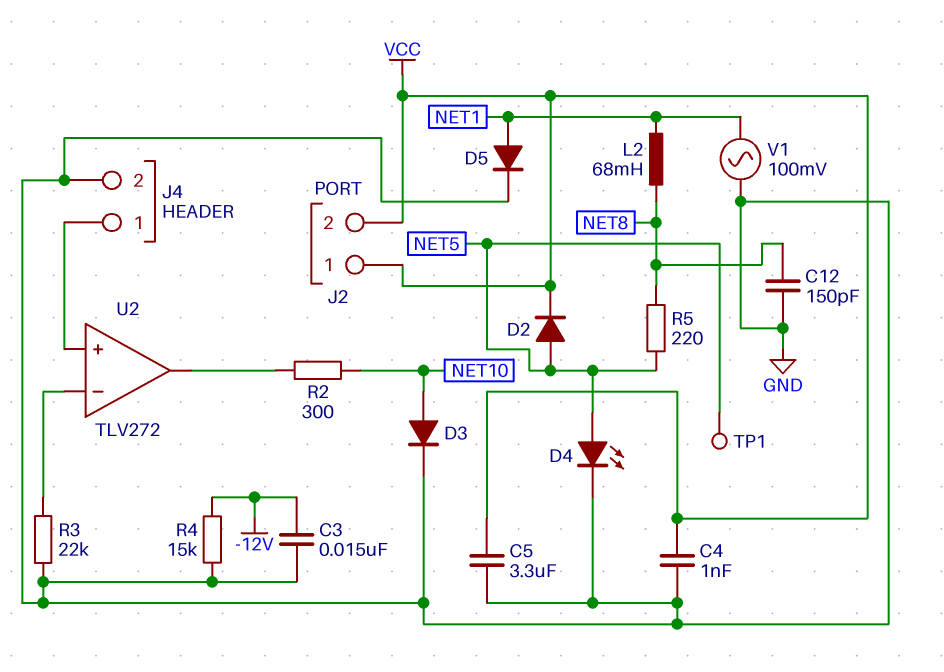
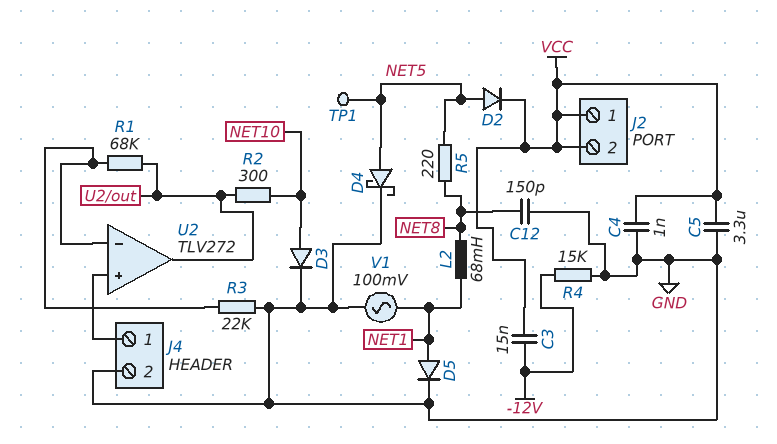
C3: 15nF (-12V, GND) -> 15nF (-12V, VCC)
D4: LED (A NET5, K GND) -> schottky (A NET5, K GND)
R1: none -> 68k (U2/in-, U2/out)

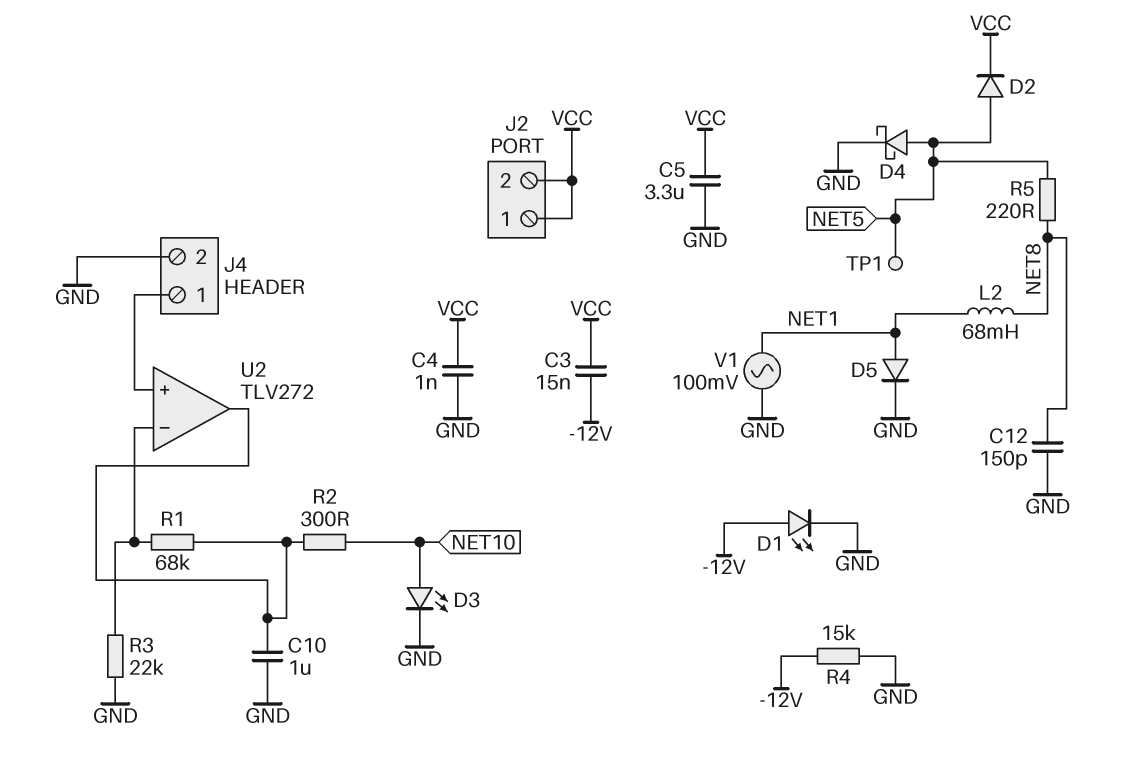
C10: none -> 1uF (GND, U2/out)
D1: none -> LED (A -12V, K GND)
D3: diode (A NET10, K GND) -> LED (A NET10, K GND)

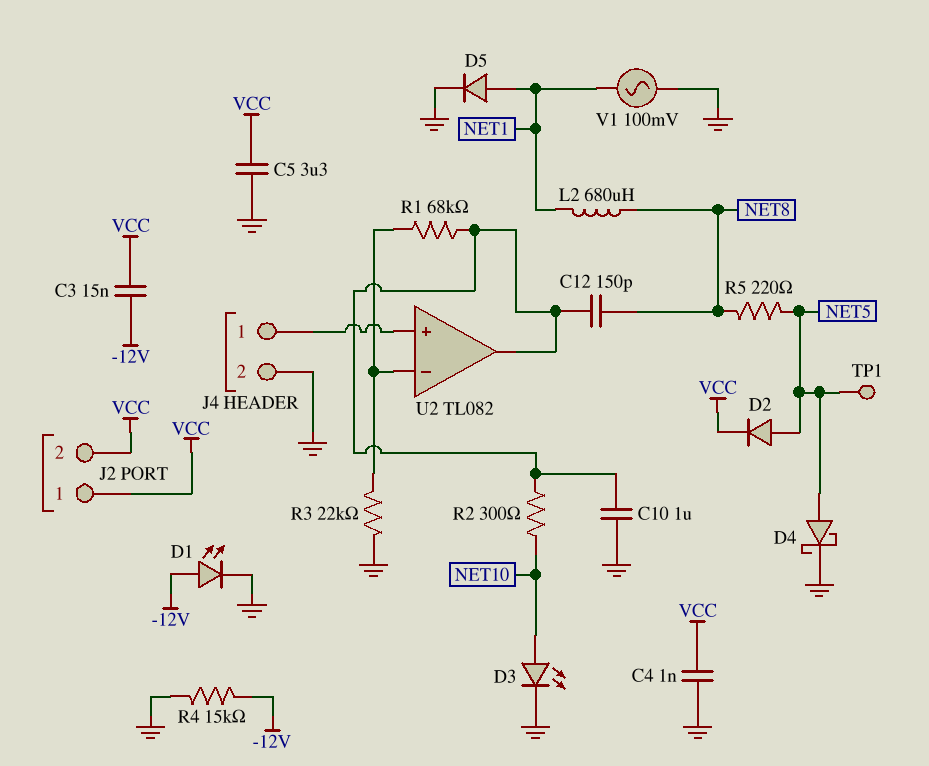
C12: 150pF (GND, NET8) -> 150pF (NET8, U2/out)
L2: 68mH (NET1, NET8) -> 680uH (NET1, NET8)
U2: TLV272 -> TL082

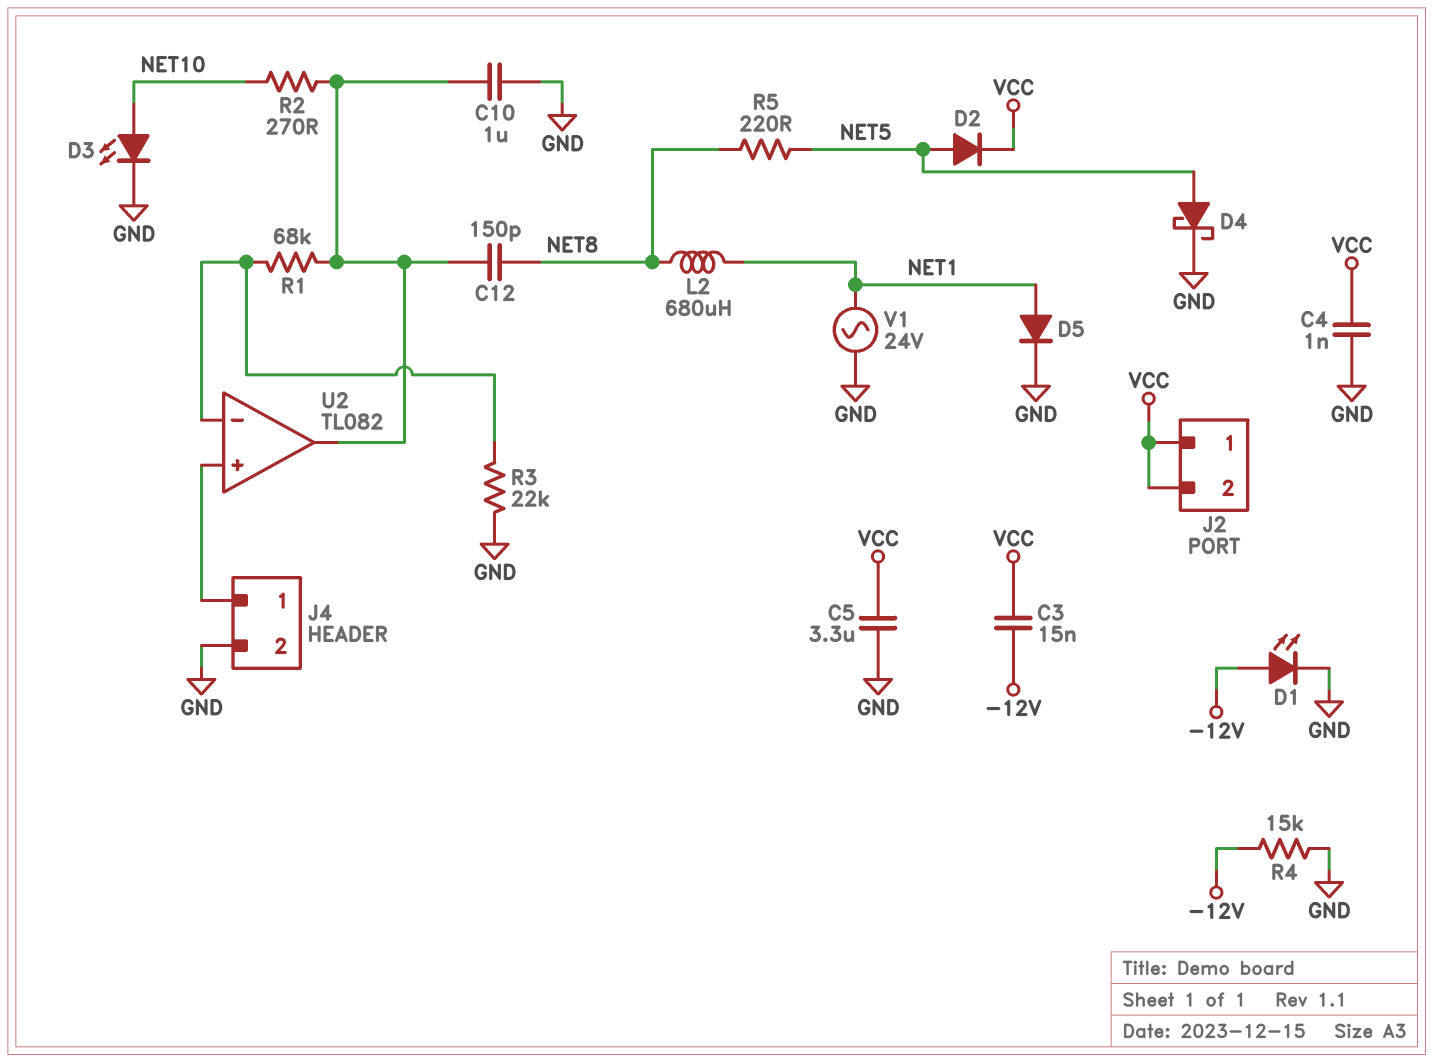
R2: 300 (NET10, U2/out) -> 270 (NET10, U2/out)
TP1: test point (NET5) -> none
V1: AC 100mV (GND, NET1) -> AC 24V (GND, NET1)

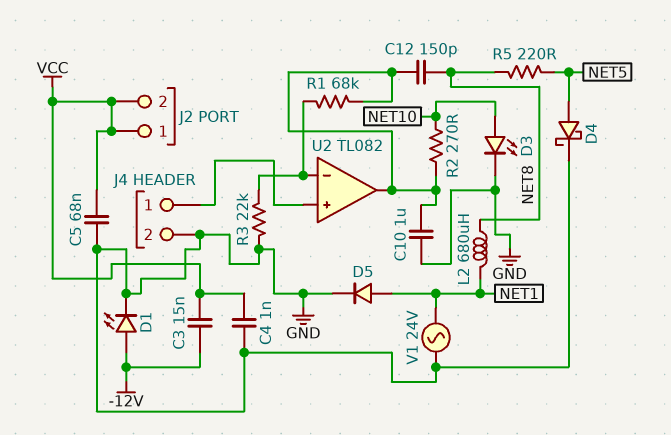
C5: 3.3uF (GND, VCC) -> 68nF (GND, VCC)
D2: diode (A NET5, K VCC) -> none
R4: 15k (-12V, GND) -> none

